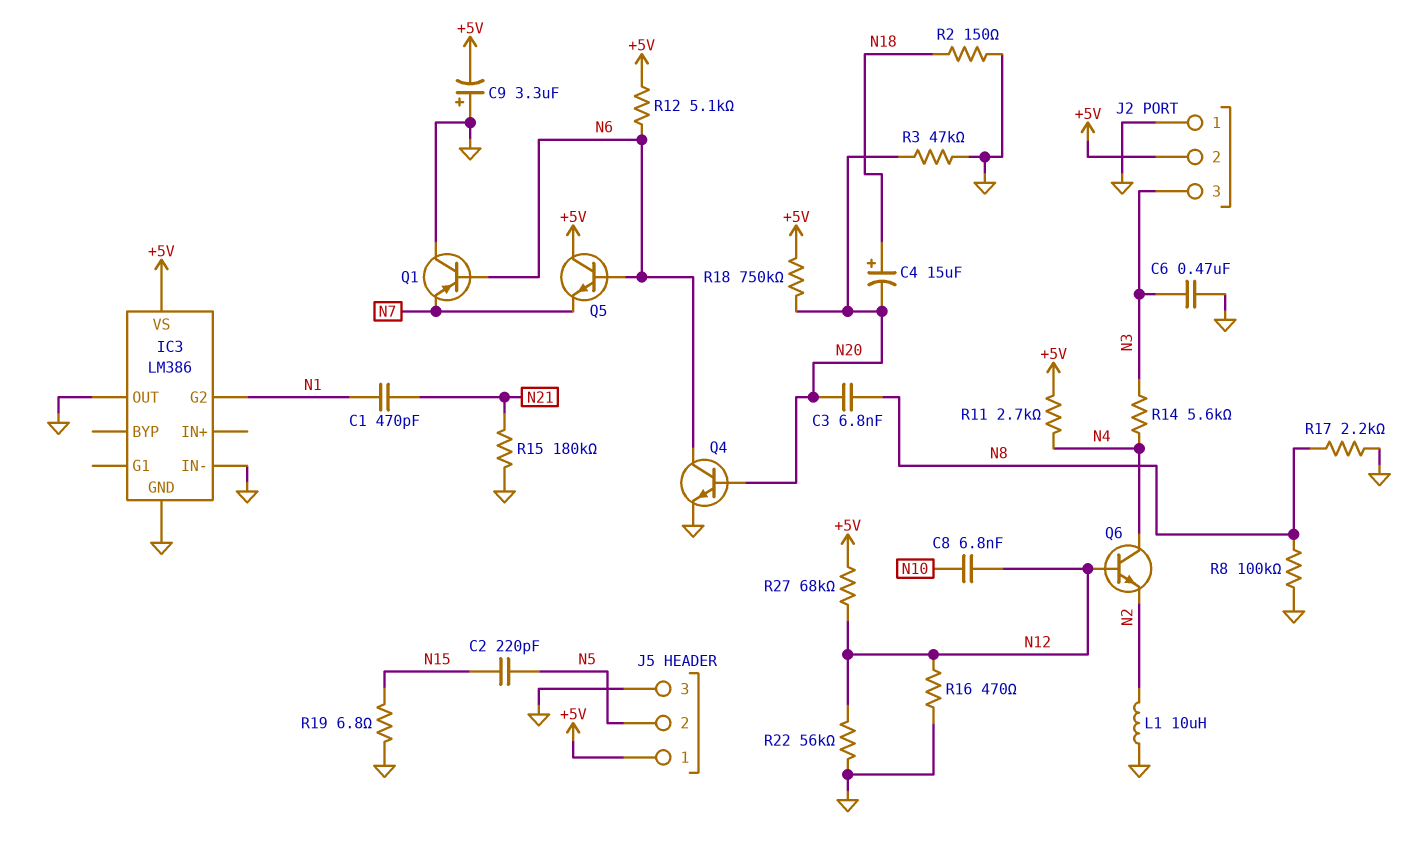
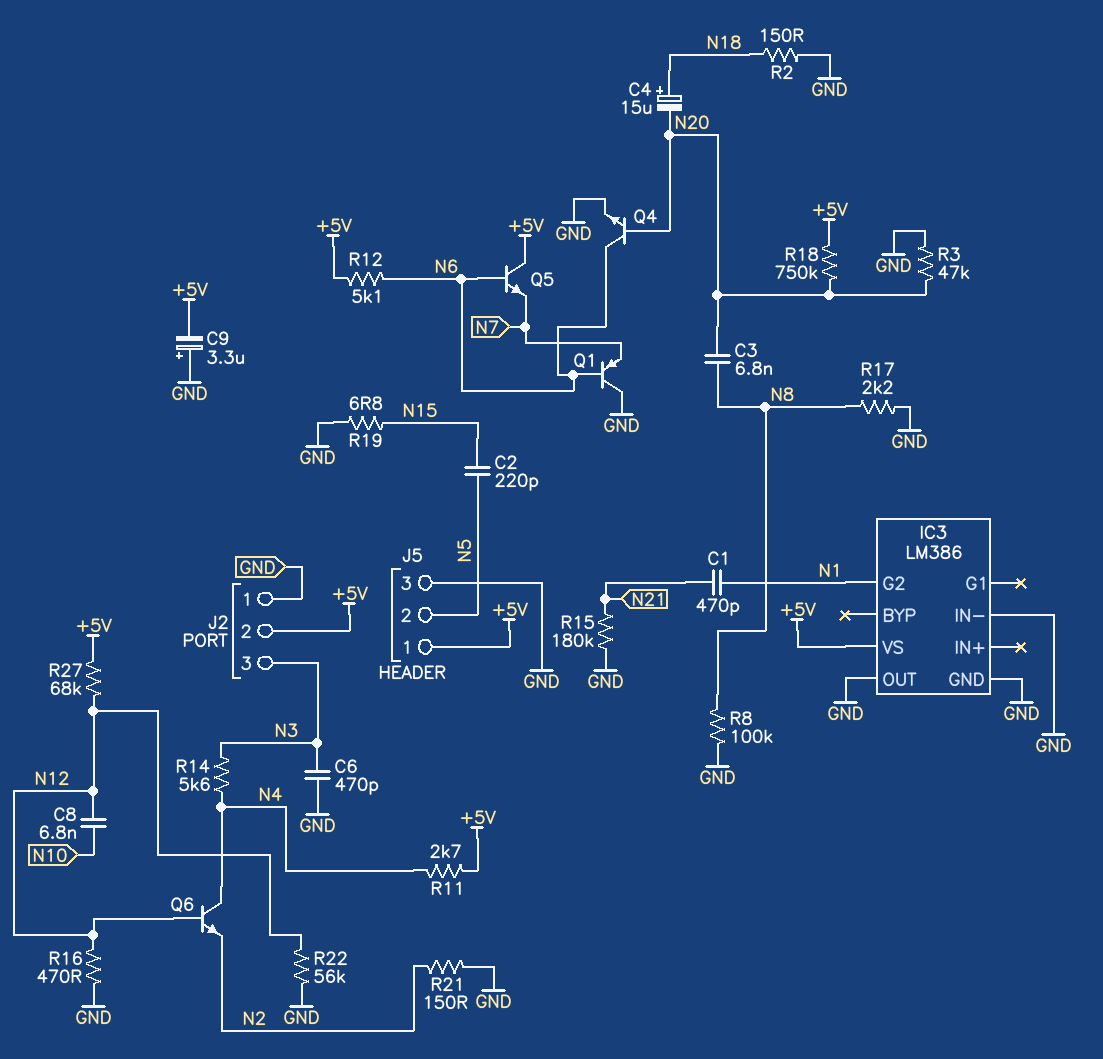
C6: 470nF (GND, N3) -> 470pF (GND, N3)
L1: 10uH (GND, N2) -> none
R21: none -> 150 (GND, N2)

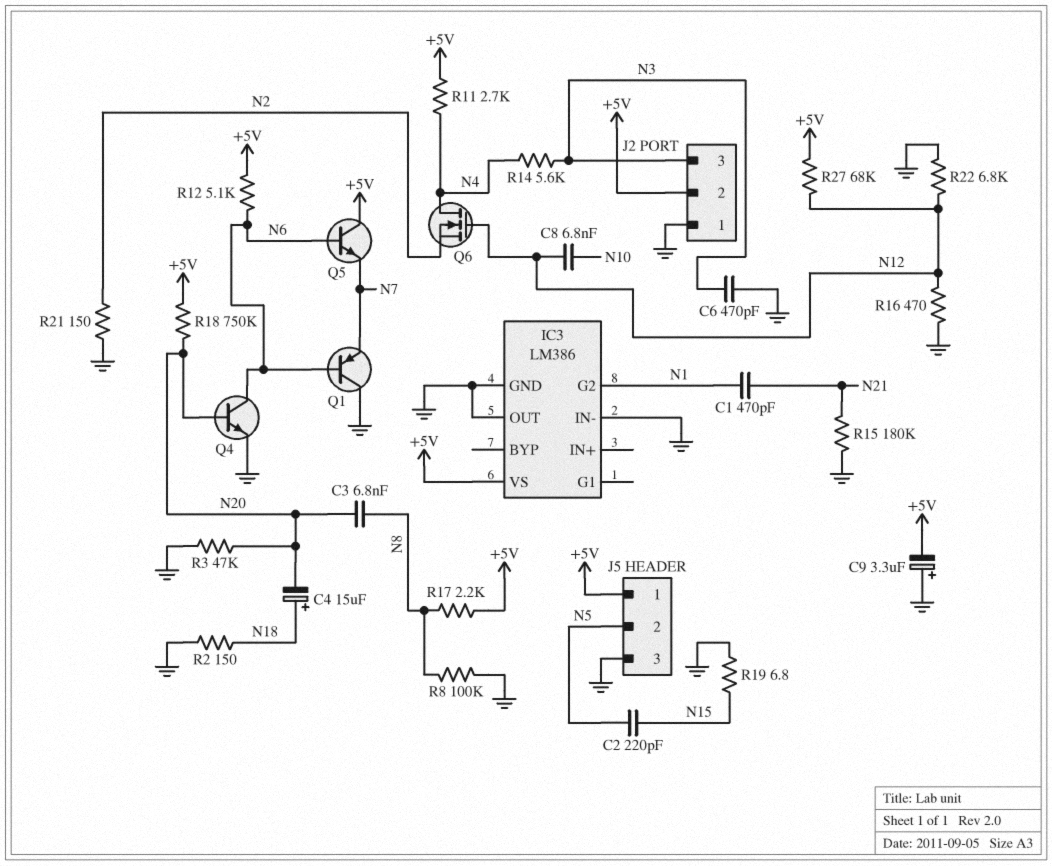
Q6: NPN (B N12, C N4, E N2) -> NMOS (G N12, D N4, S N2)
R17: 2.2k (GND, N8) -> 2.2k (+5V, N8)
R22: 56k (GND, N12) -> 6.8k (GND, N12)

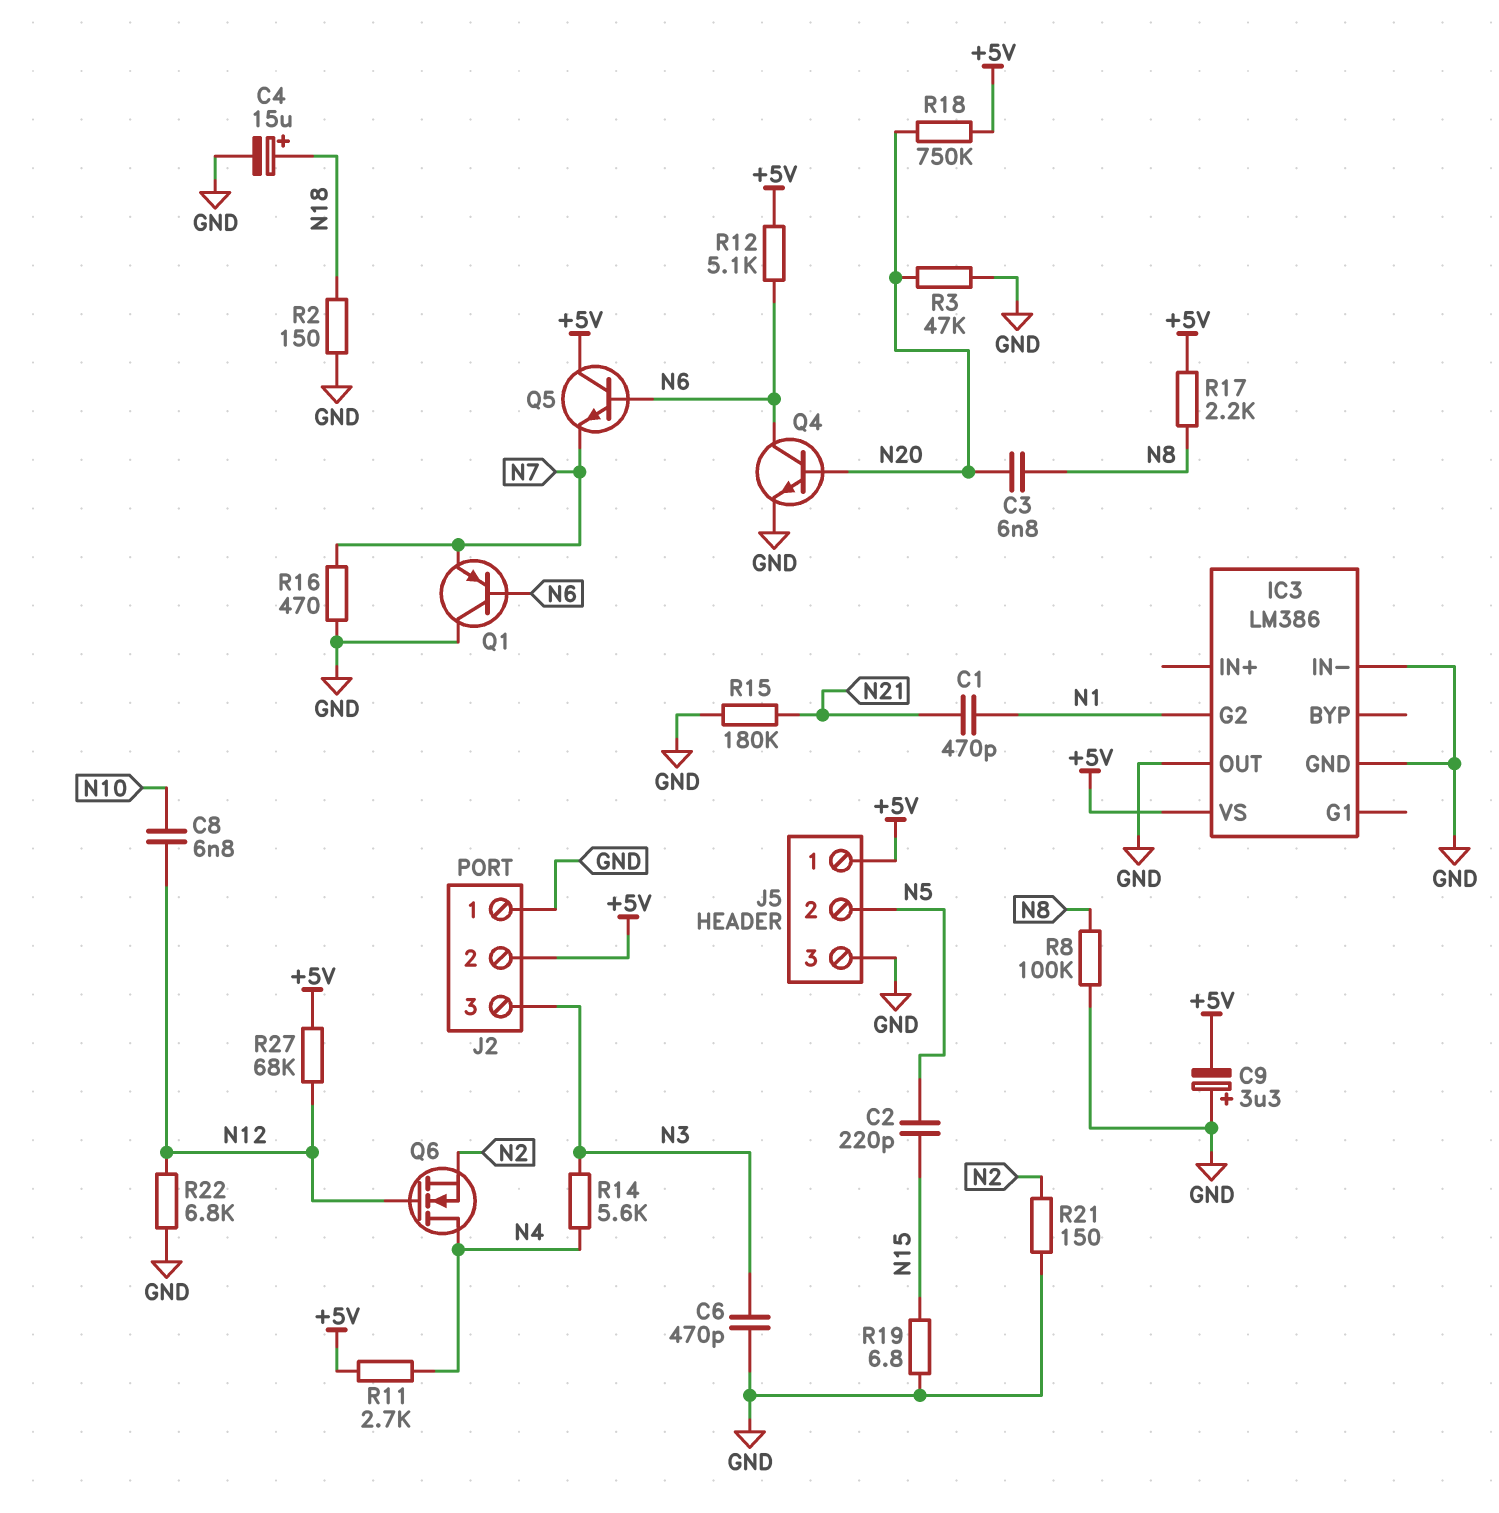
C4: 15uF (plus N18, minus N20) -> 15uF (plus N18, minus GND)
R16: 470 (GND, N12) -> 470 (GND, N7)

